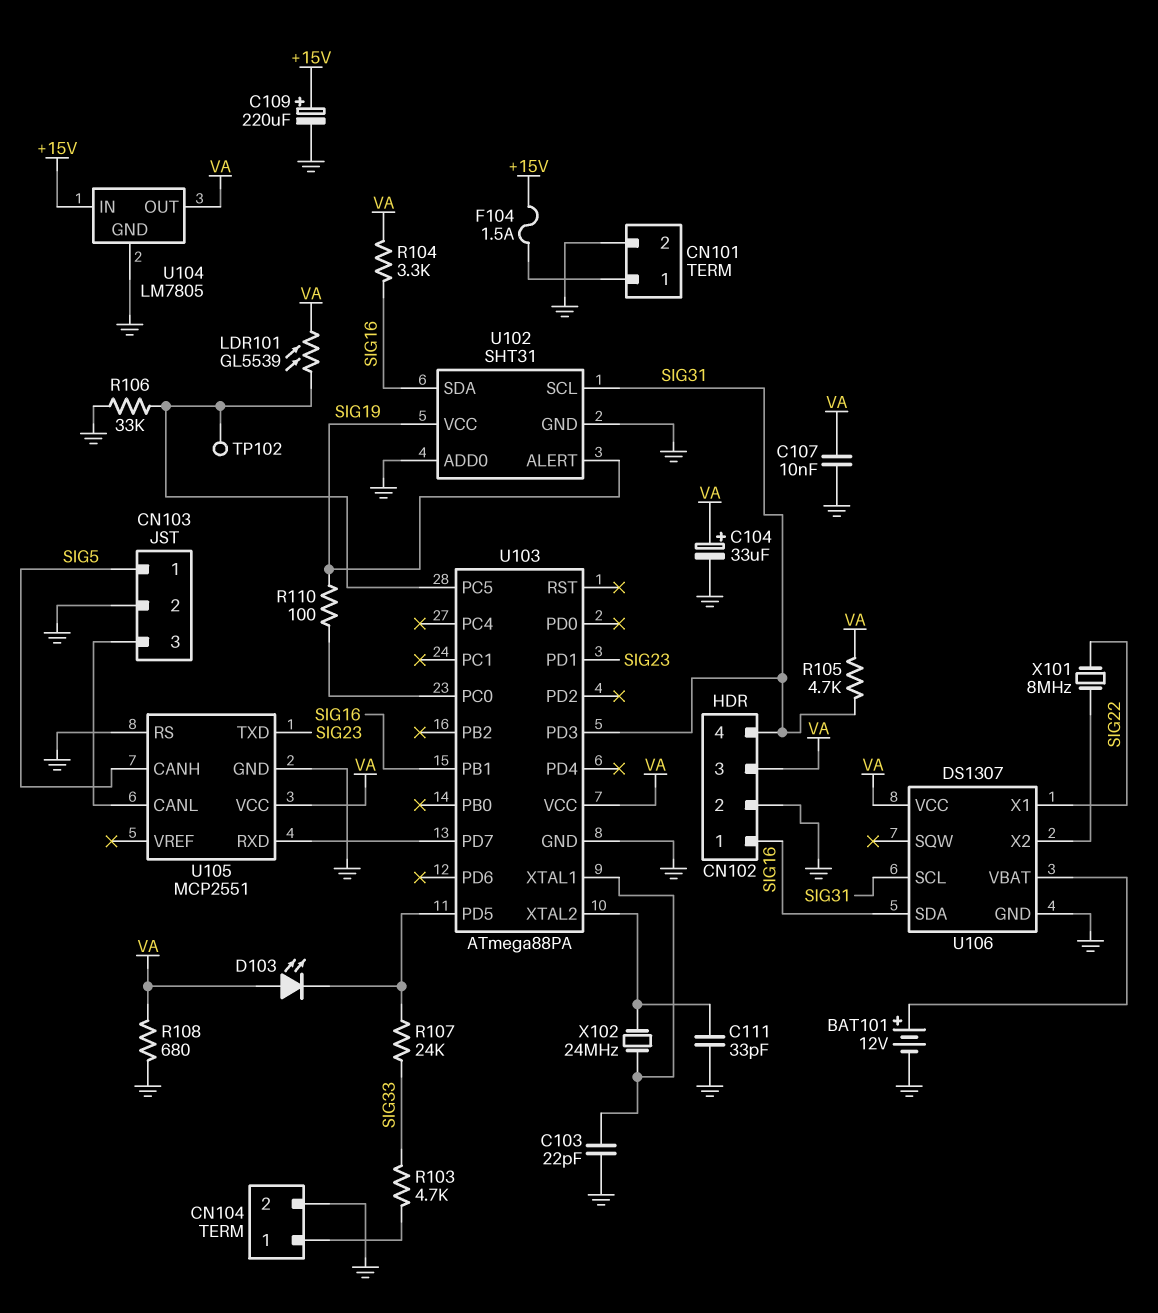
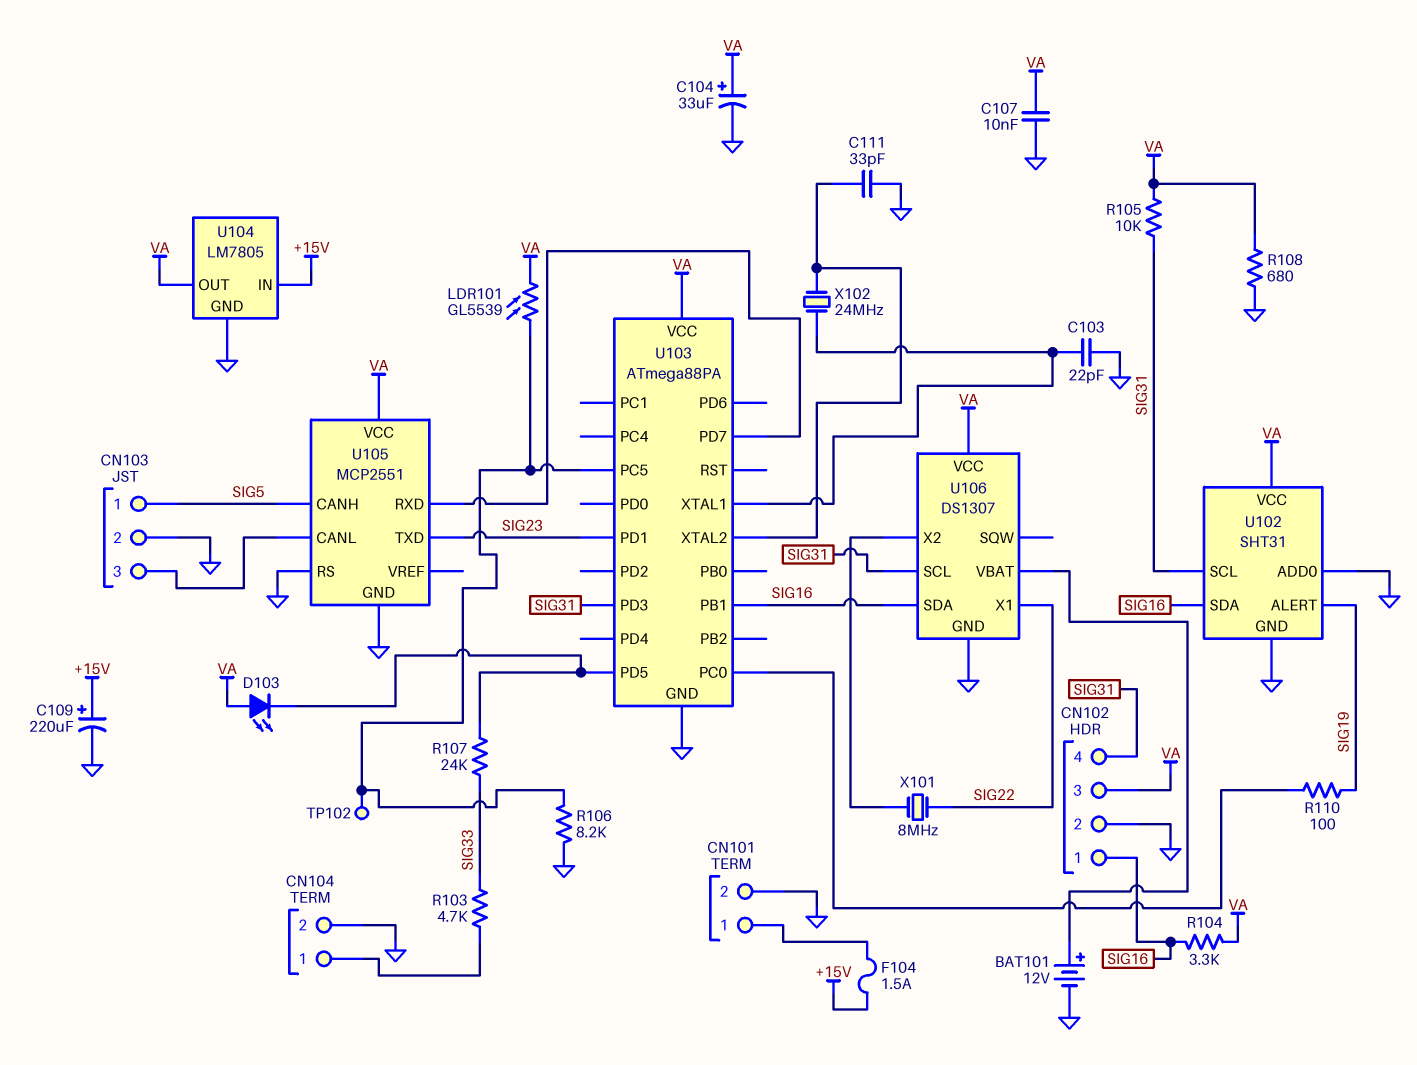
R105: 4.7k (SIG31, VA) -> 10k (SIG31, VA)
R106: 33k (GND, U103/PC5) -> 8.2k (GND, U103/PC5)
U102 pin VCC: SIG19 -> VA

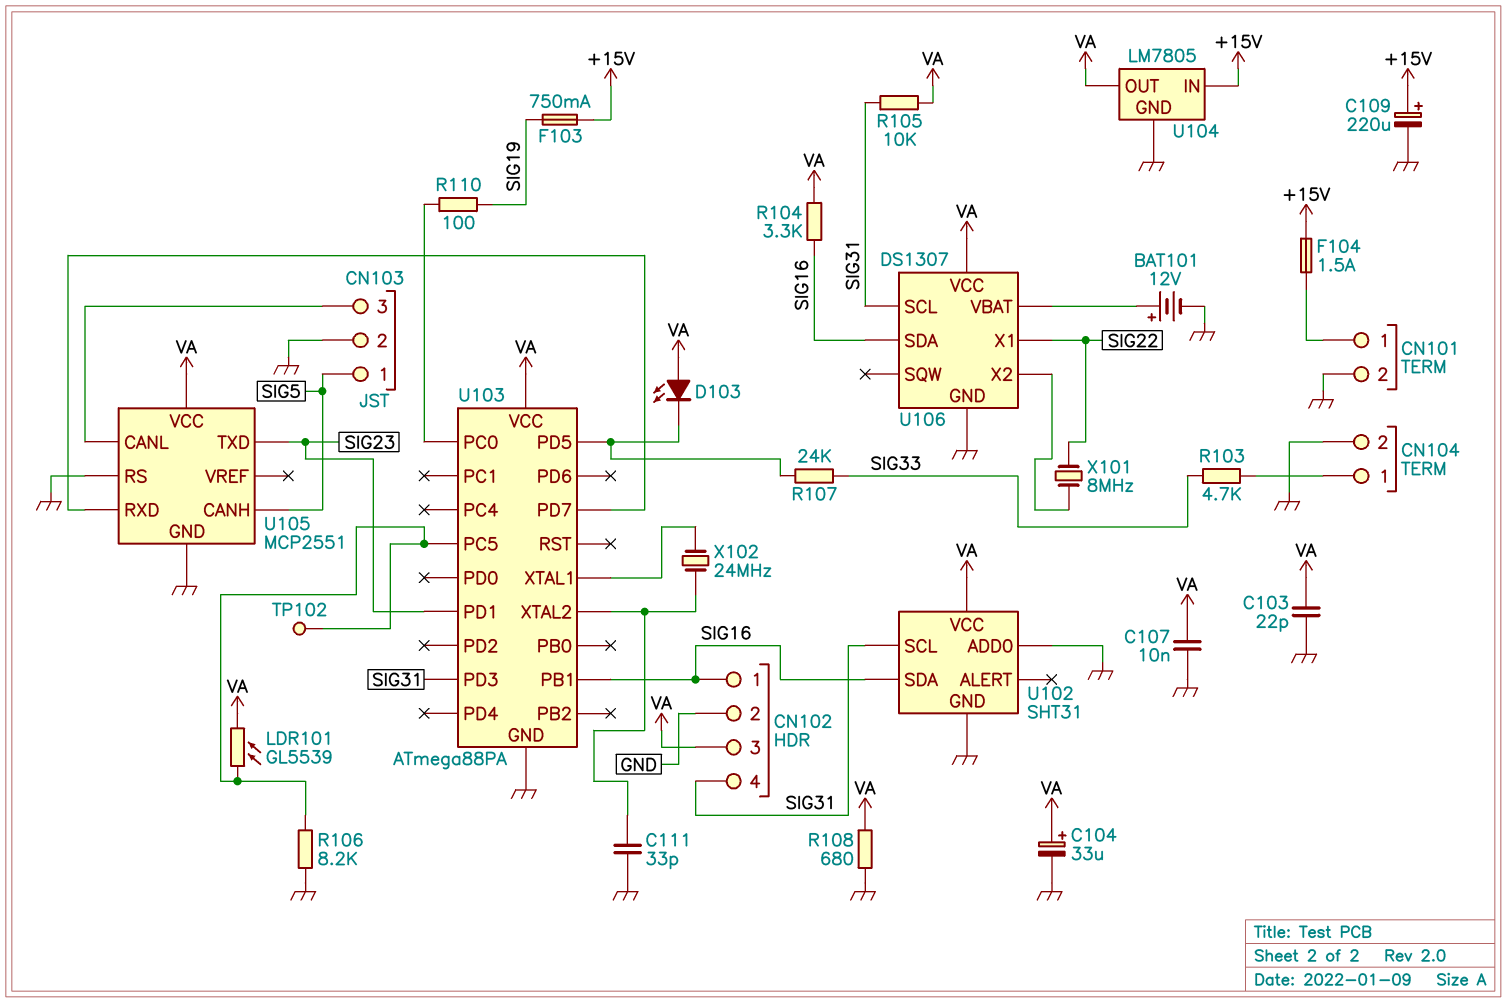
C103: 22pF (GND, U103/XTAL1) -> 22pF (GND, VA)
F103: none -> 750mA (+15V, SIG19)
U102 pin ALERT: SIG19 -> none

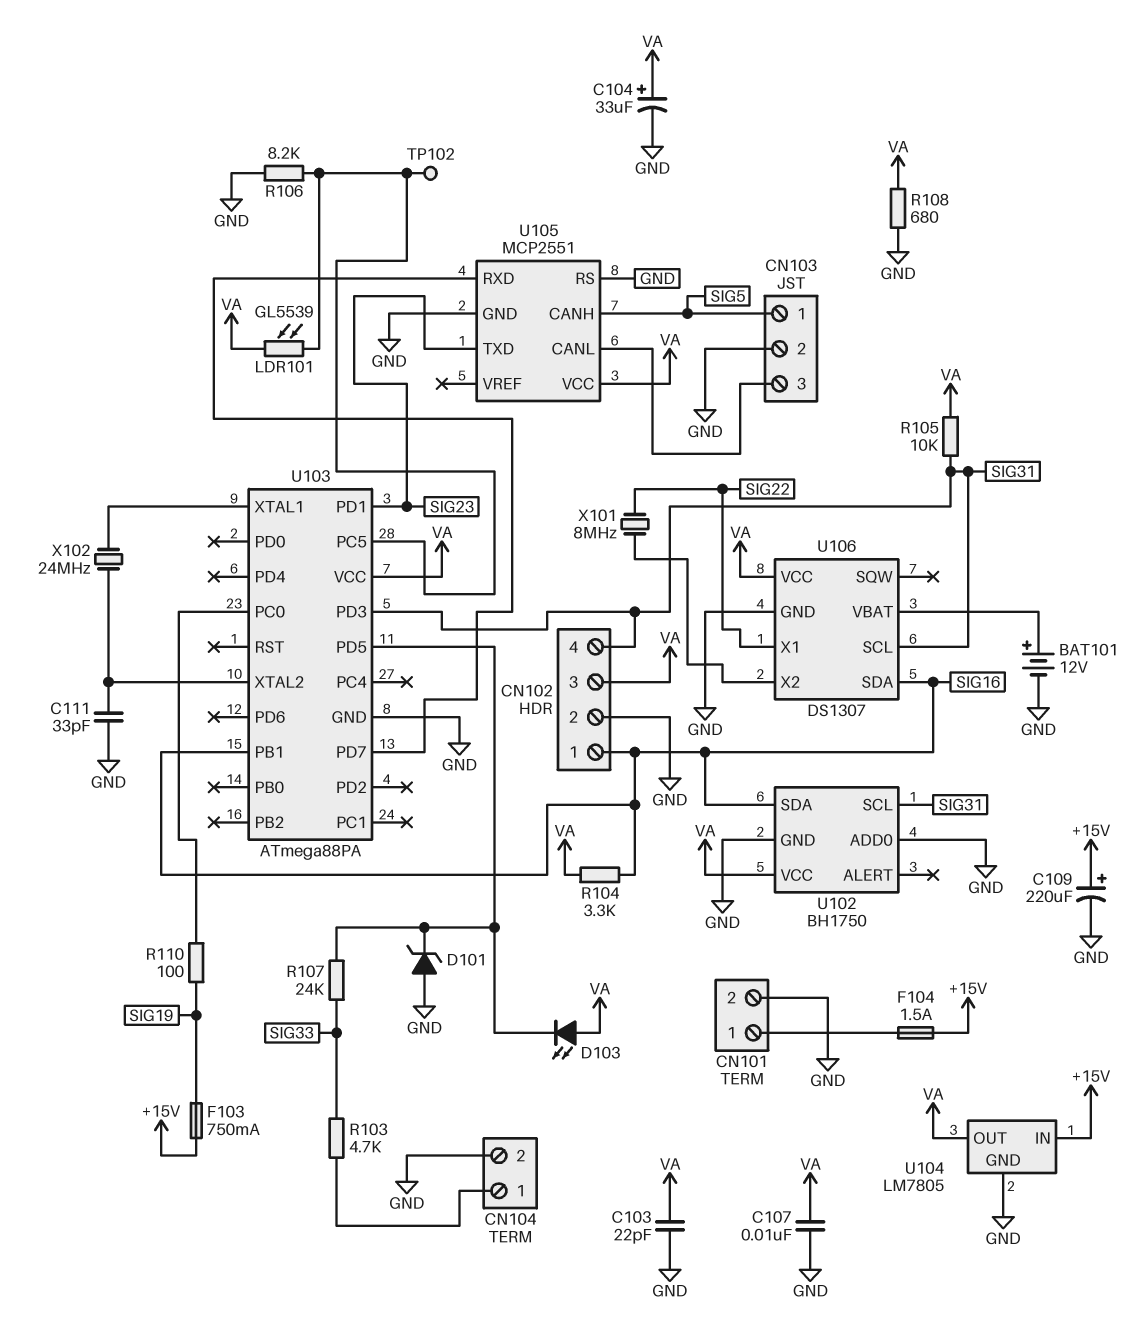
D101: none -> zener (A GND, K U103/PD5)
U102: SHT31 -> BH1750

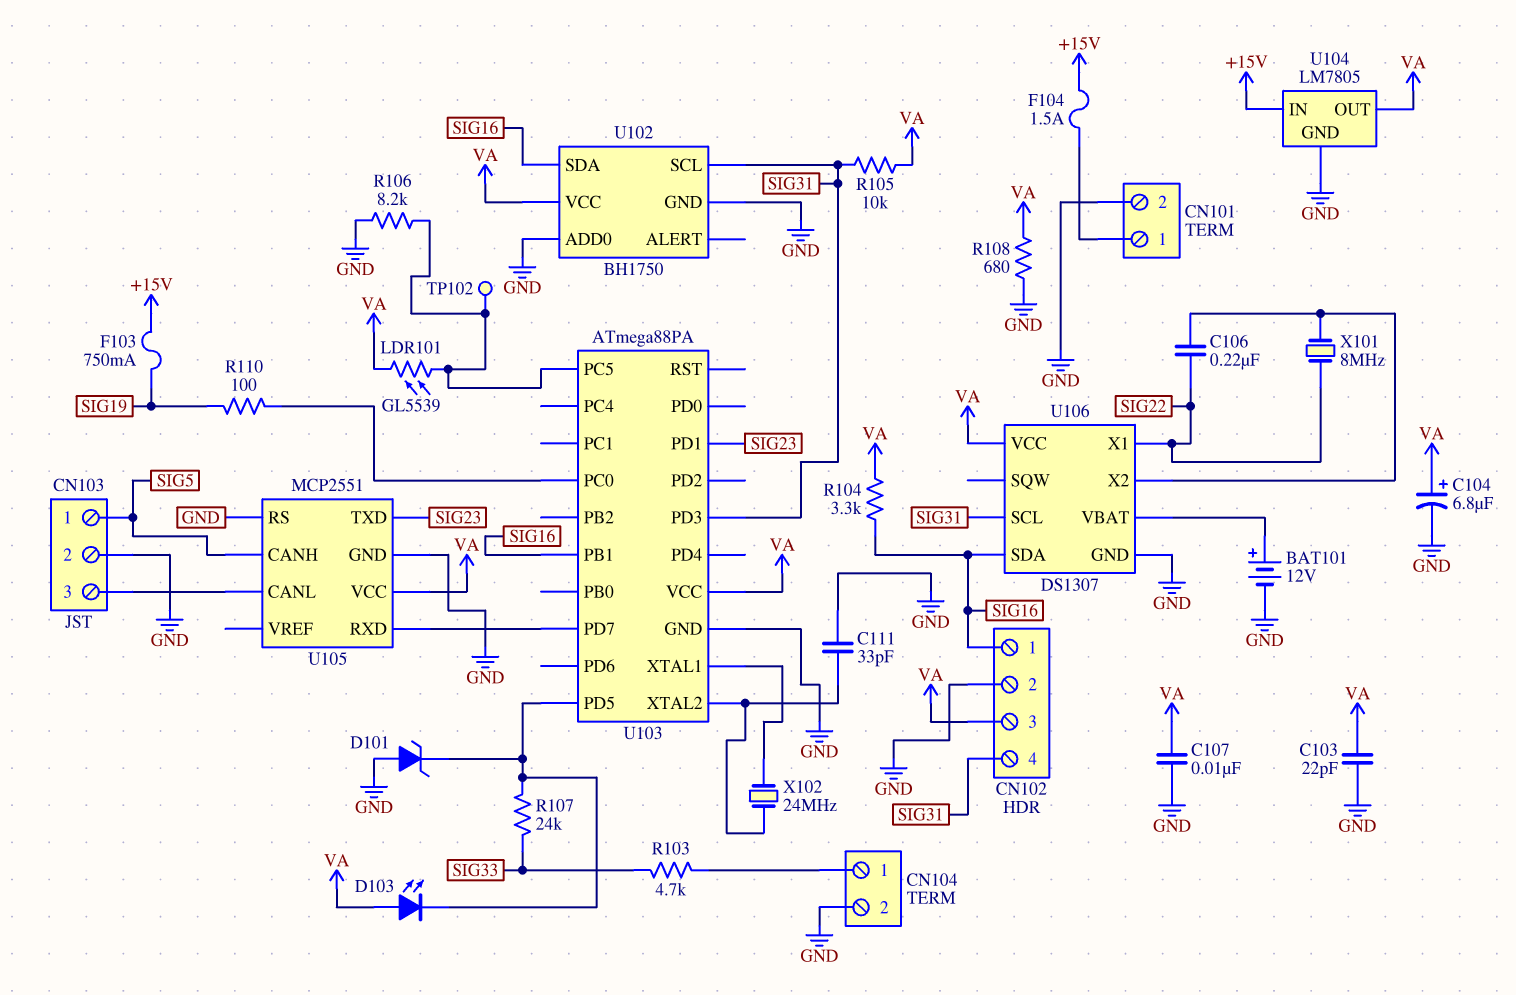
C104: 33uF (plus VA, minus GND) -> 6.8uF (plus VA, minus GND)
C106: none -> 220nF (SIG22, U106/X2)
C109: 220uF (plus +15V, minus GND) -> none

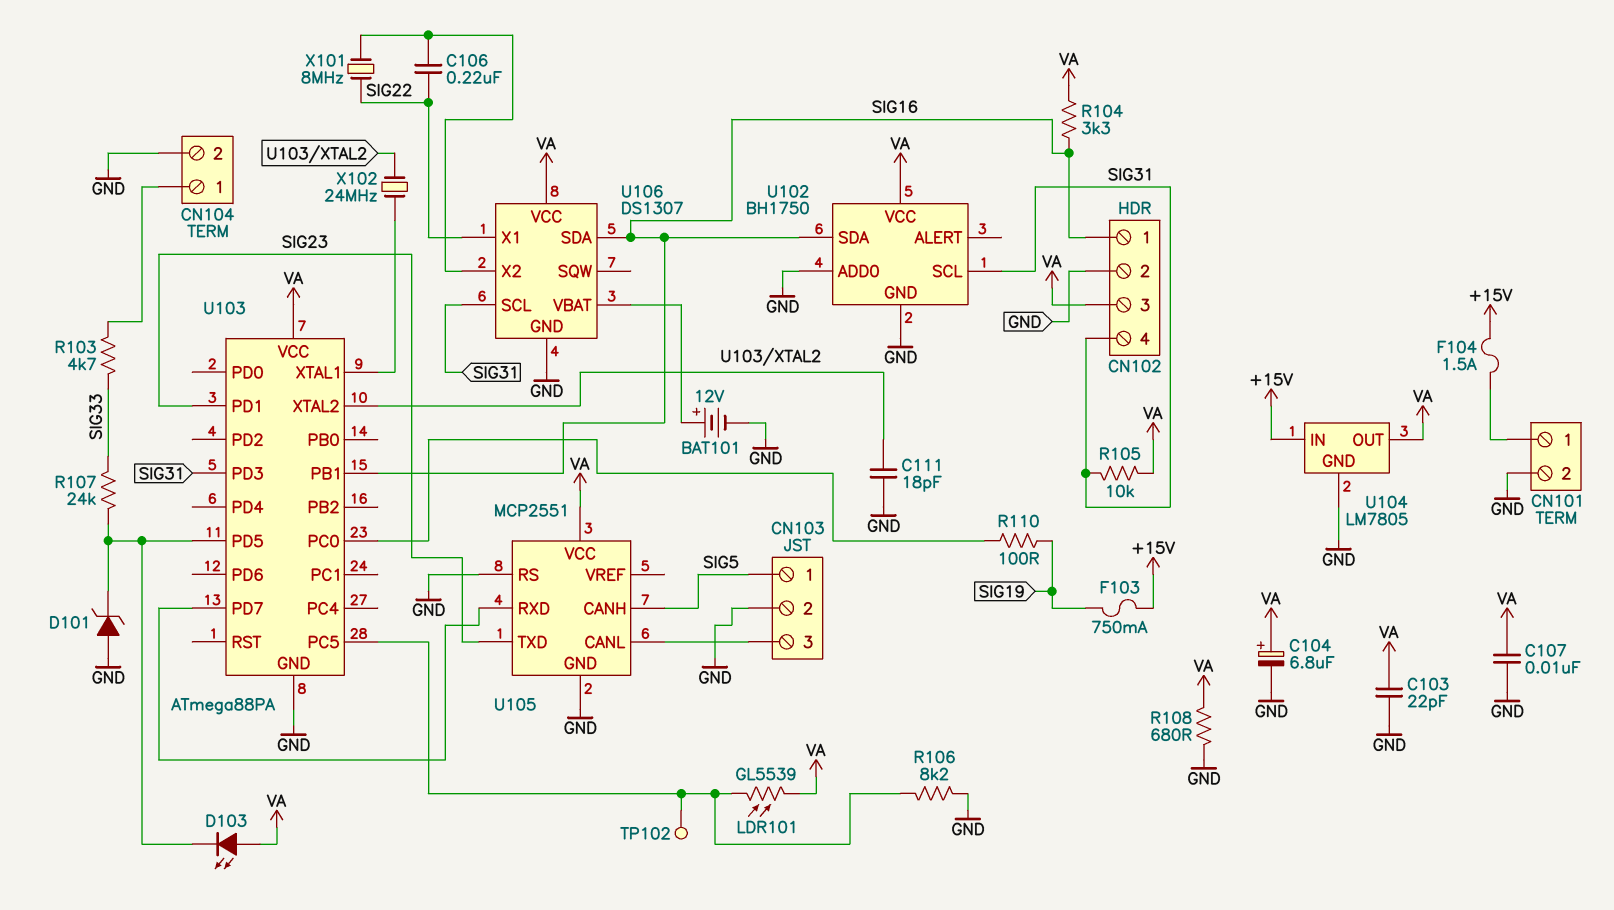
C111: 33pF (GND, U103/XTAL2) -> 18pF (GND, U103/XTAL2)

